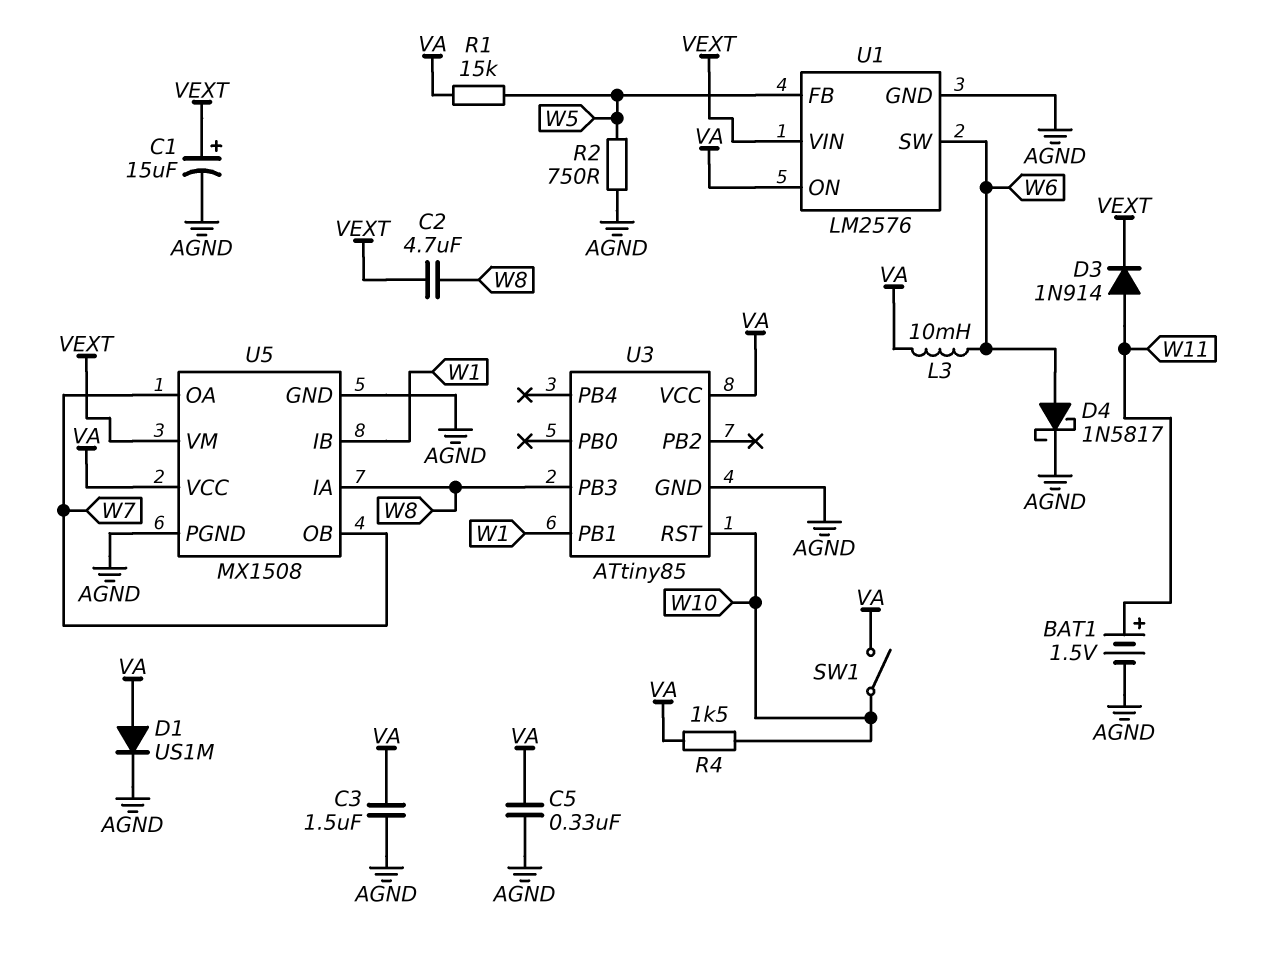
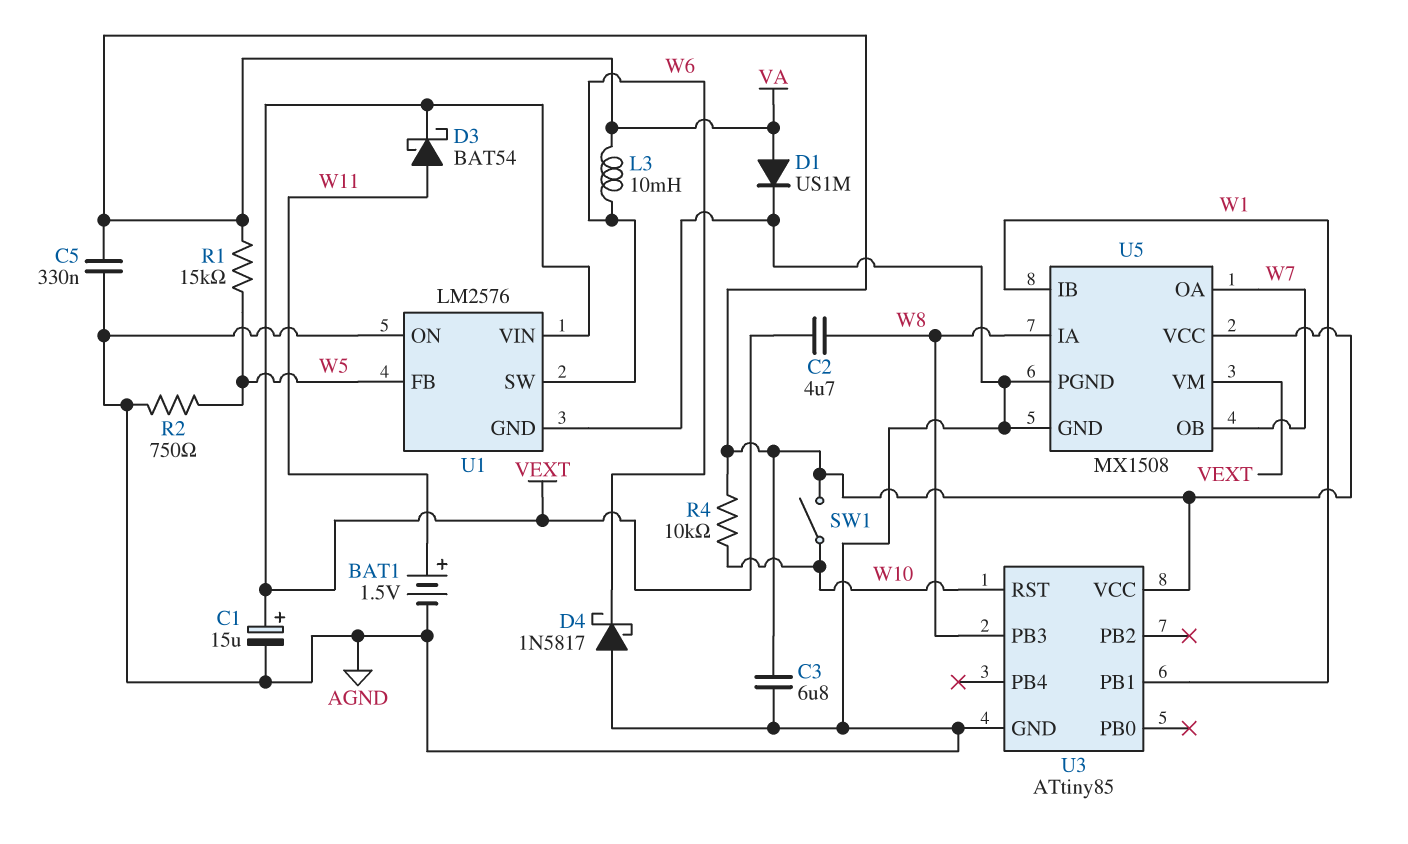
C3: 1.5uF (AGND, VA) -> 6.8uF (AGND, VA)
D3: diode 1N914 (A W11, K VEXT) -> schottky BAT54 (A W11, K VEXT)
D4: schottky 1N5817 (A W6, K AGND) -> schottky 1N5817 (A AGND, K W6)
R4: 1.5k (VA, W10) -> 10k (VA, W10)
U1 pin ON: VA -> AGND

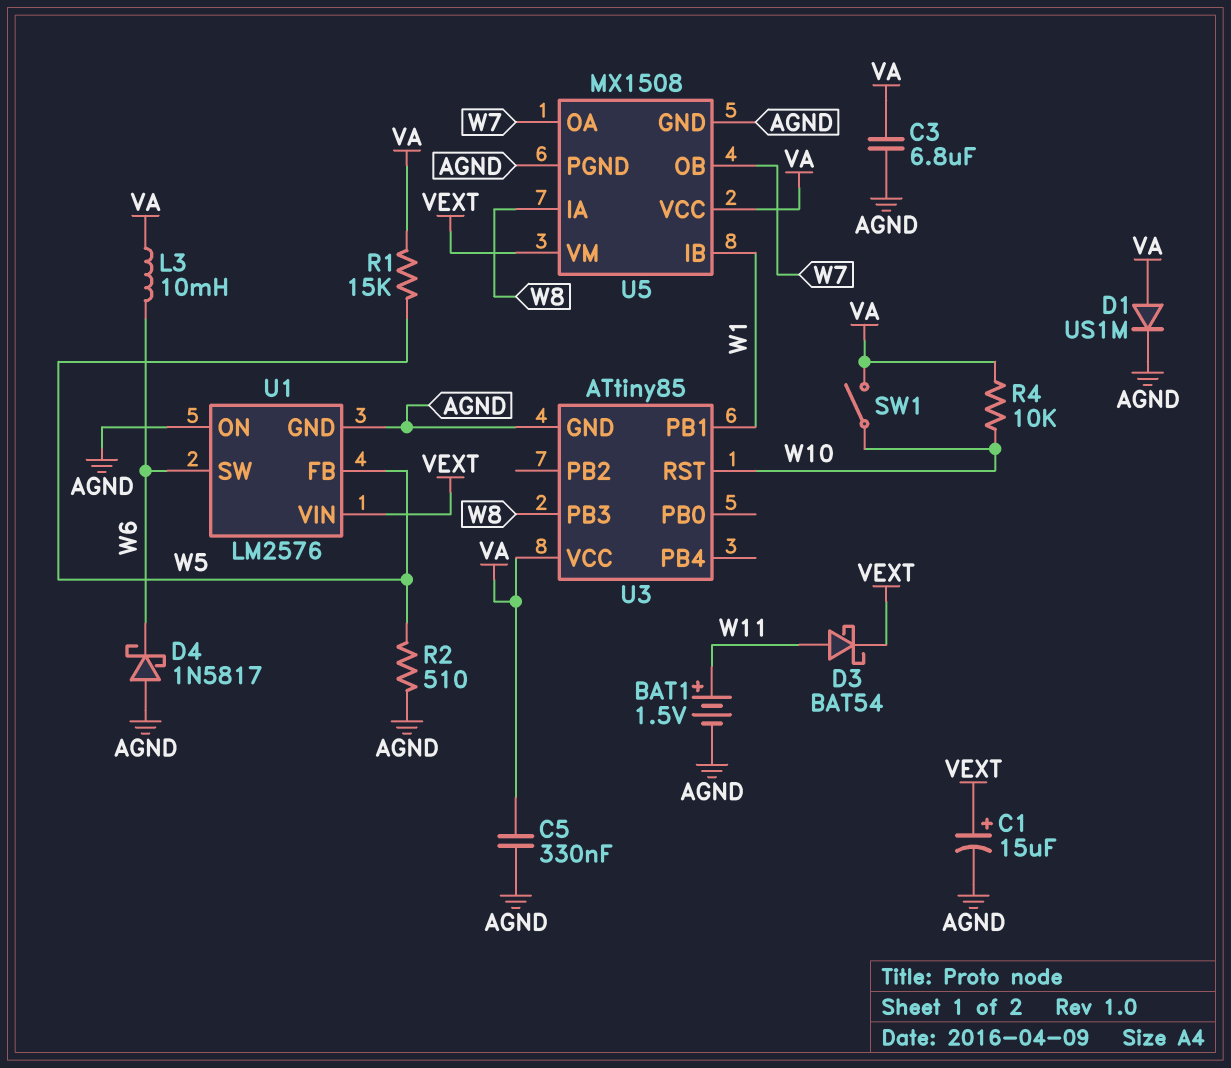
C2: 4.7uF (VEXT, W8) -> none
R2: 750 (AGND, W5) -> 510 (AGND, W5)

